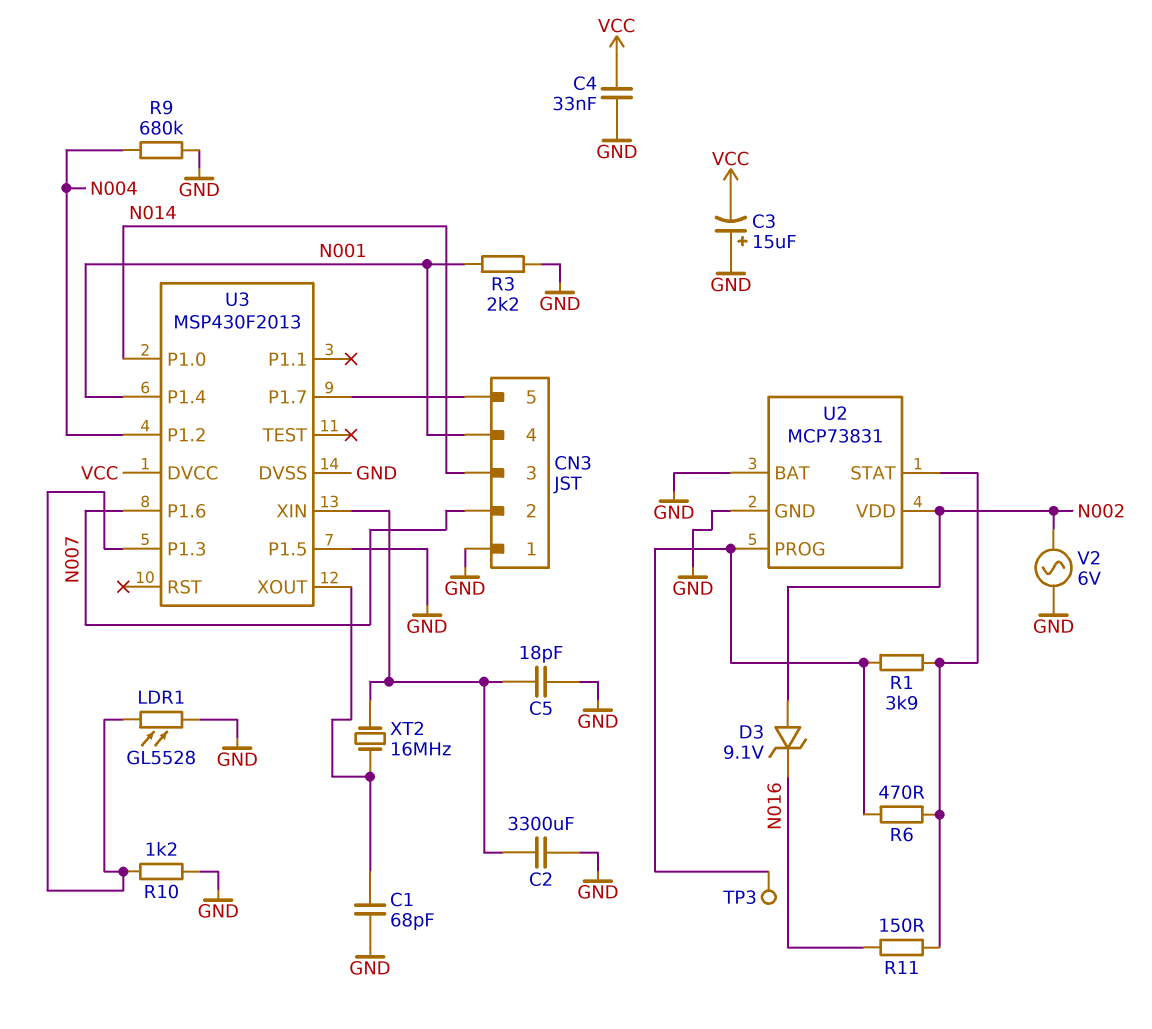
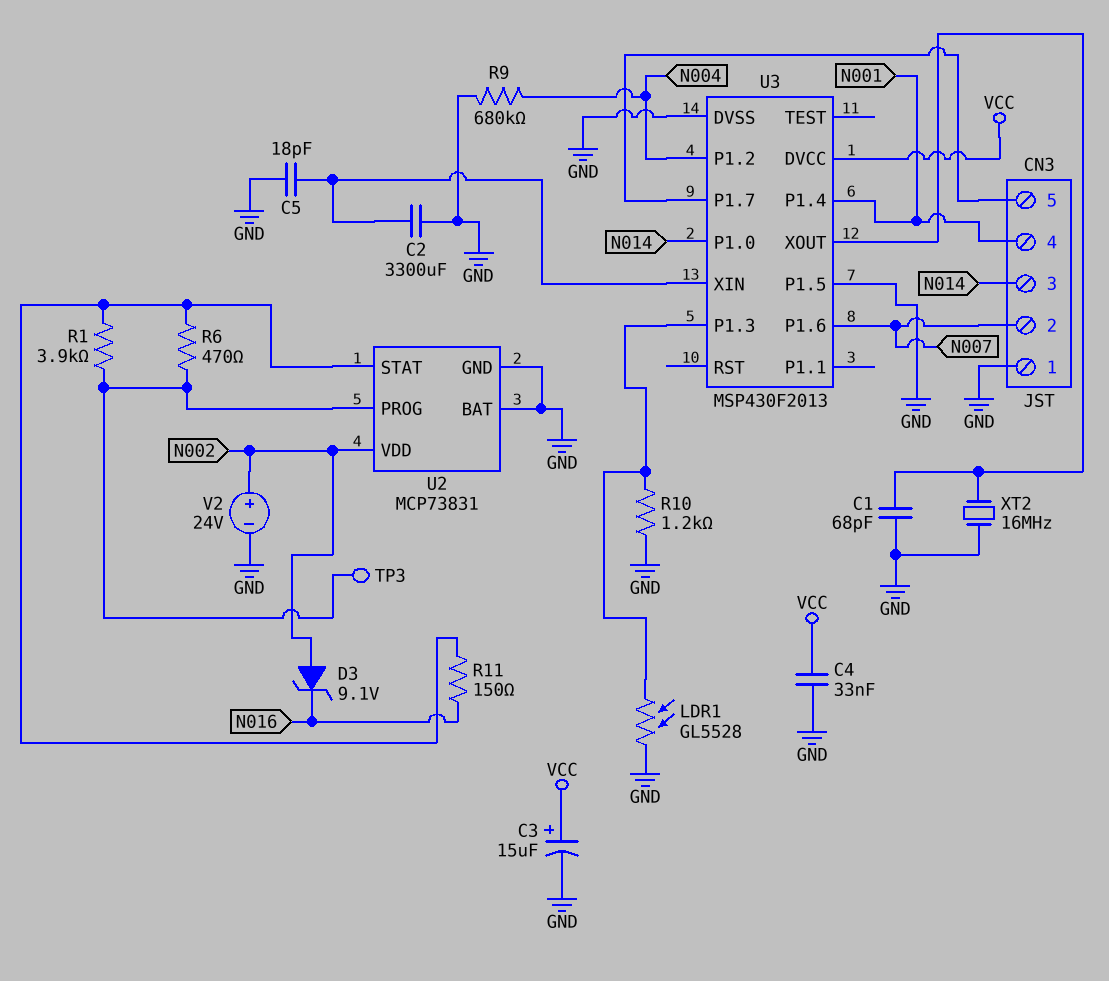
C3: 15uF (plus GND, minus VCC) -> 15uF (plus VCC, minus GND)
R3: 2.2k (GND, N001) -> none
V2: AC 6V (GND, N002) -> 24V (plus N002, minus GND)
XT2: 16MHz (U3/XIN, U3/XOUT) -> 16MHz (GND, U3/XOUT)

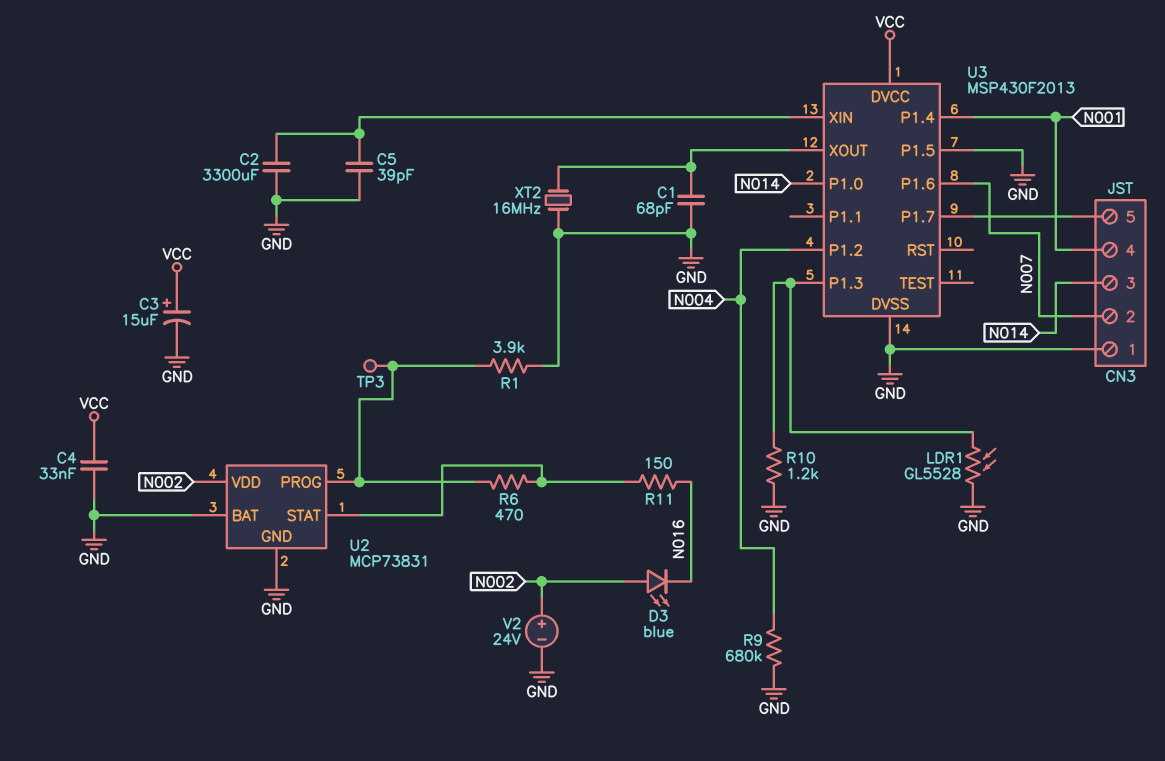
C5: 18pF (GND, U3/XIN) -> 39pF (GND, U3/XIN)
D3: zener 9.1V (A N002, K N016) -> LED blue (A N002, K N016)
R1: 3.9k (U2/PROG, U2/STAT) -> 3.9k (GND, U2/PROG)

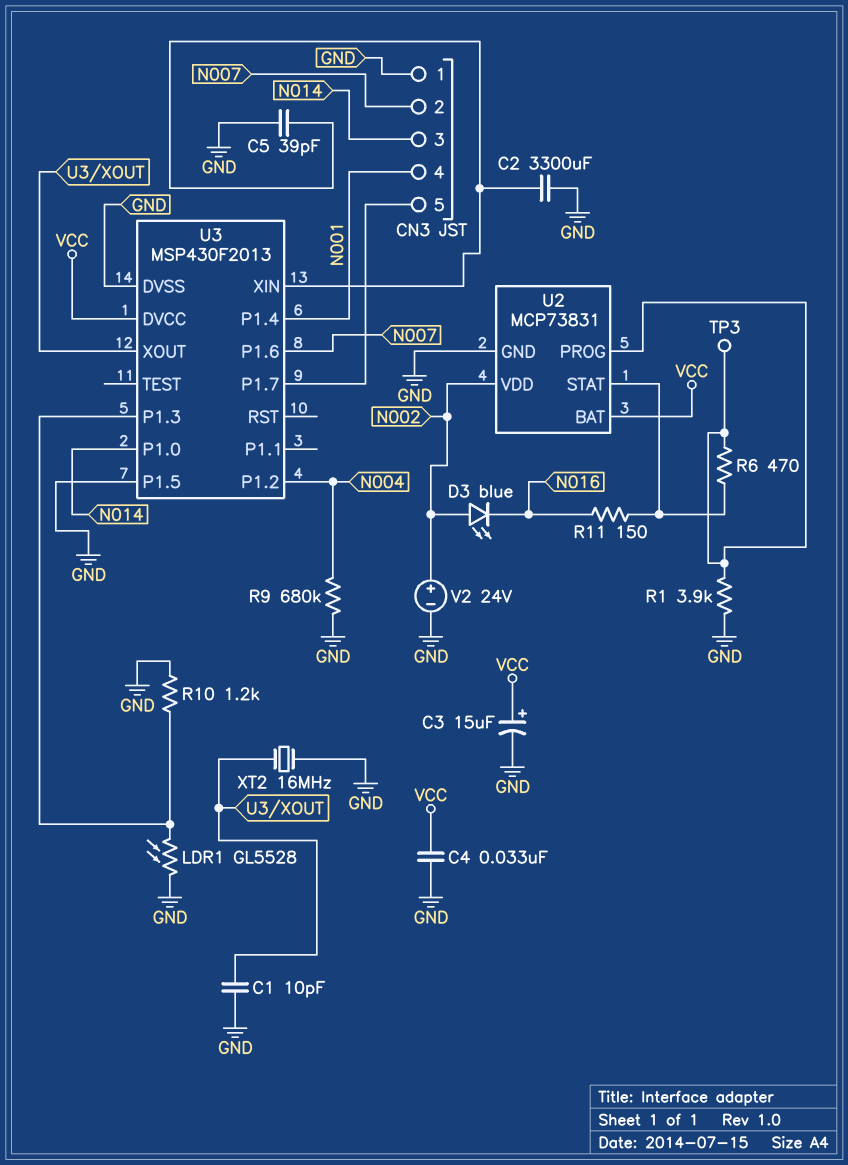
C1: 68pF (GND, U3/XOUT) -> 10pF (GND, U3/XOUT)
U2 pin BAT: GND -> VCC

